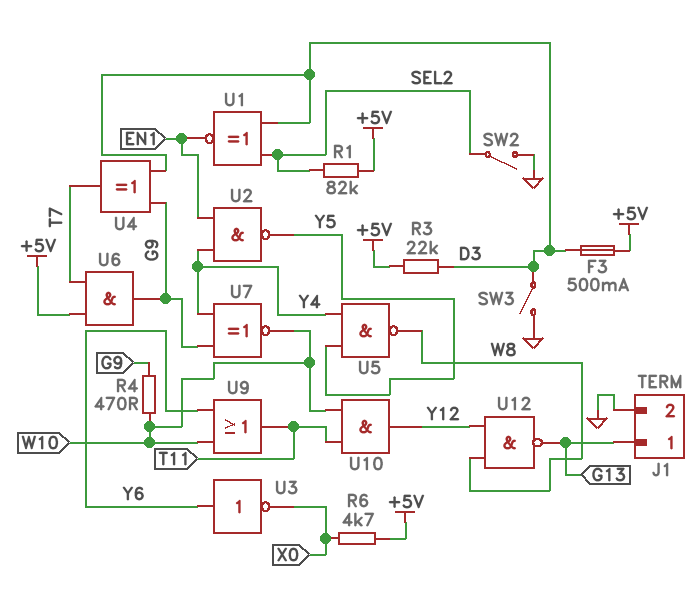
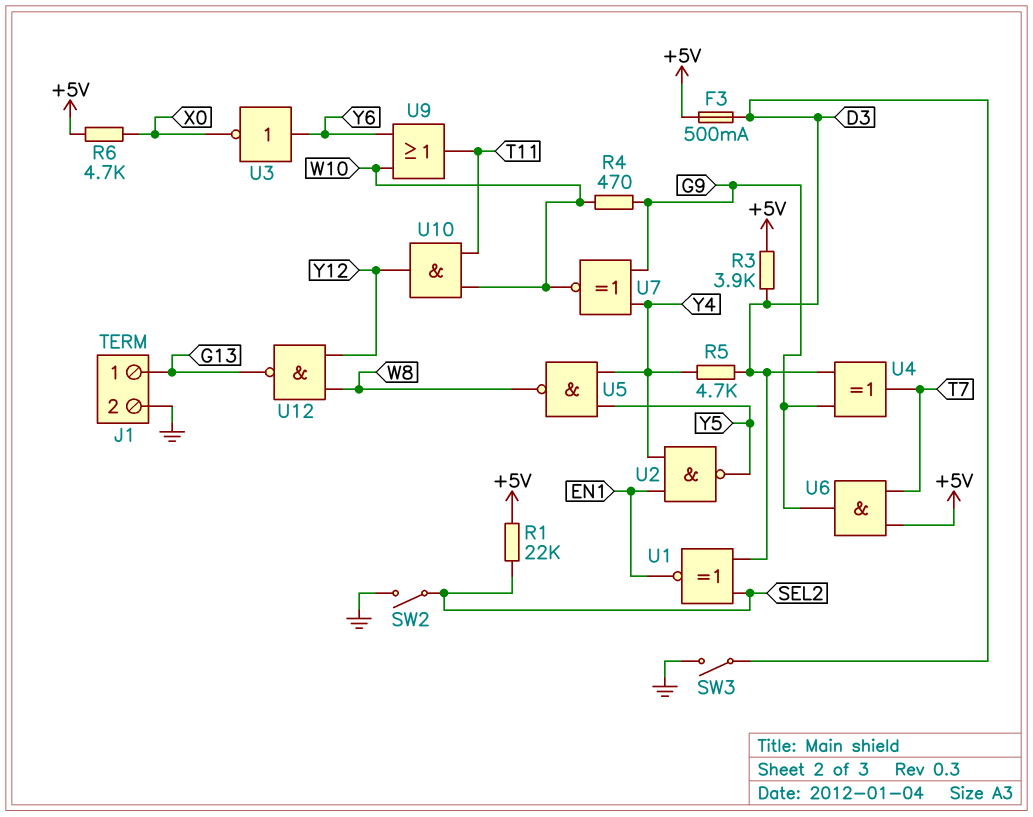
R1: 82k (+5V, SEL2) -> 22k (+5V, SEL2)
R3: 22k (+5V, D3) -> 3.9k (+5V, D3)
R5: none -> 4.7k (D3, Y4)

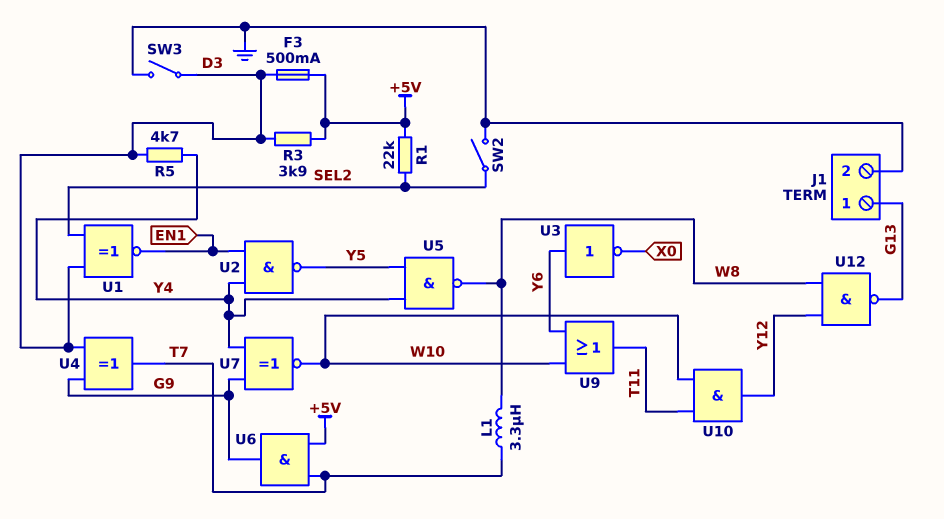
L1: none -> 3.3uH (T7, W8)
R4: 470 (G9, W10) -> none
R6: 4.7k (+5V, X0) -> none

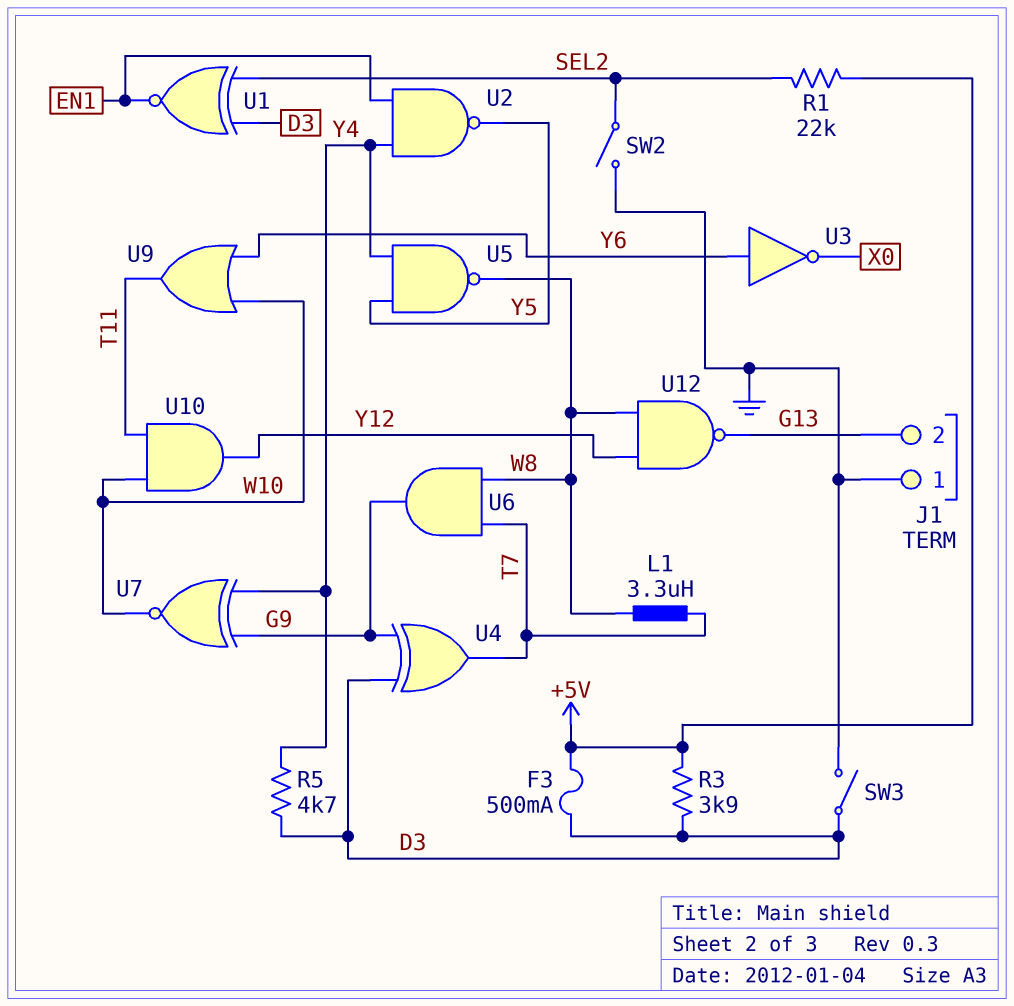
J1 pin 1: G13 -> GND
J1 pin 2: GND -> G13
U6: AND (in +5V, in T7, out G9) -> AND (in T7, in W8, out G9)

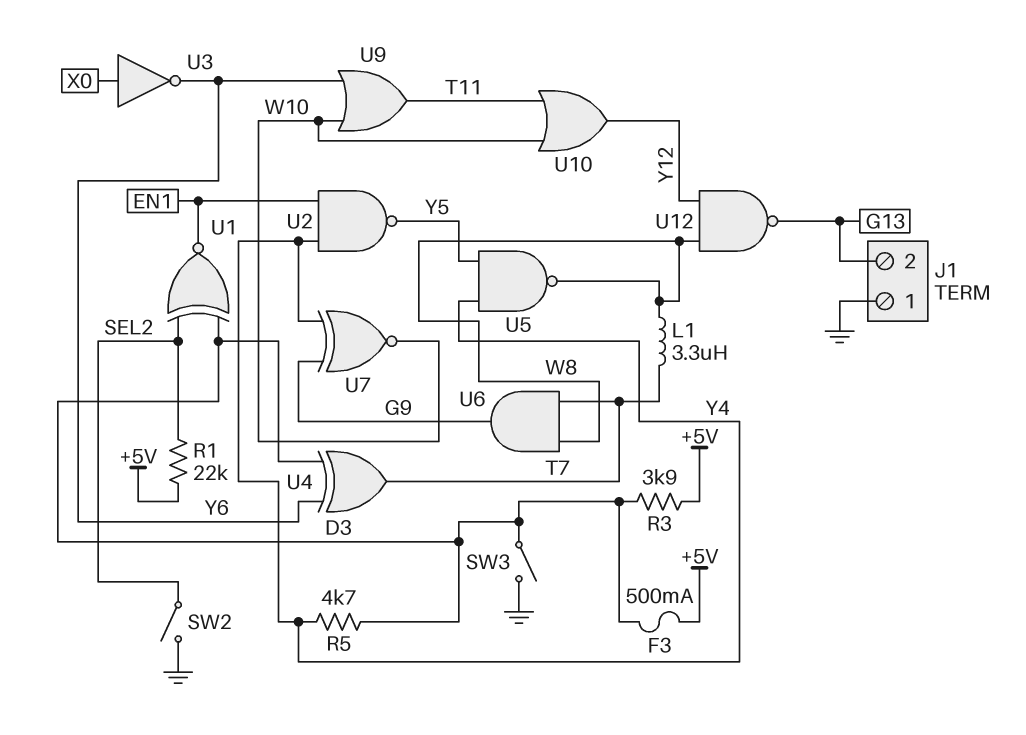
U3: NOT (in Y6, out X0) -> NOT (in X0, out Y6)
U4: XOR (in D3, in G9, out T7) -> XOR (in D3, in Y6, out T7)
U10: AND (in T11, in W10, out Y12) -> OR (in T11, in W10, out Y12)

